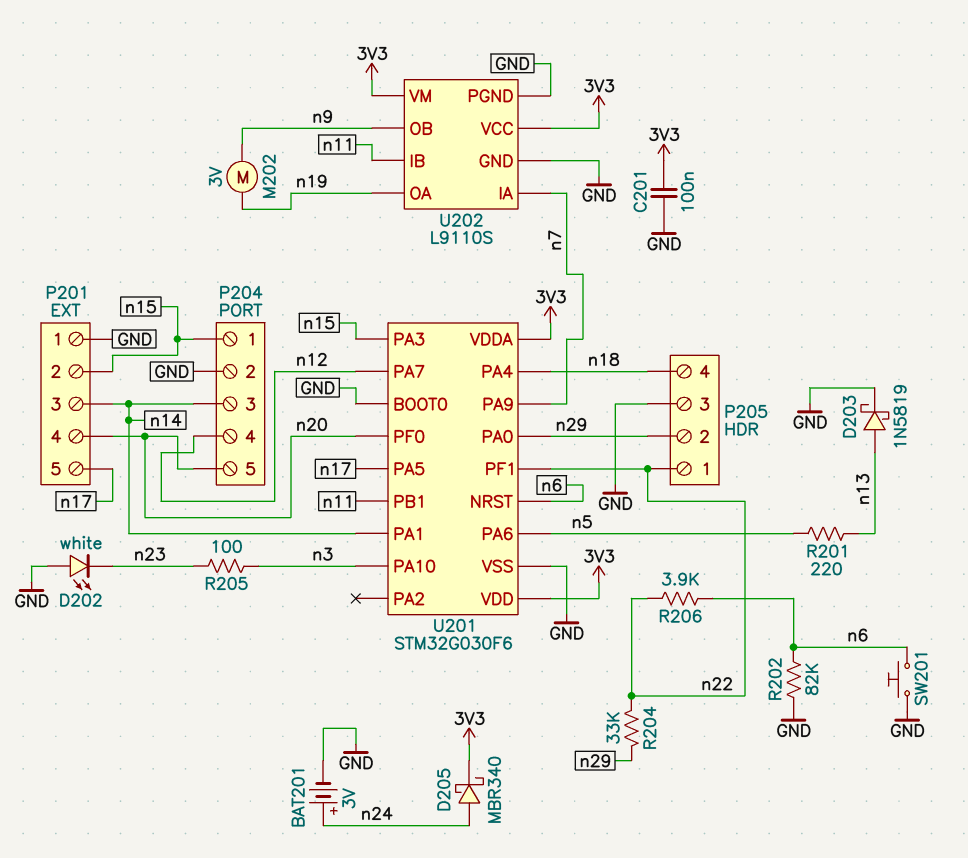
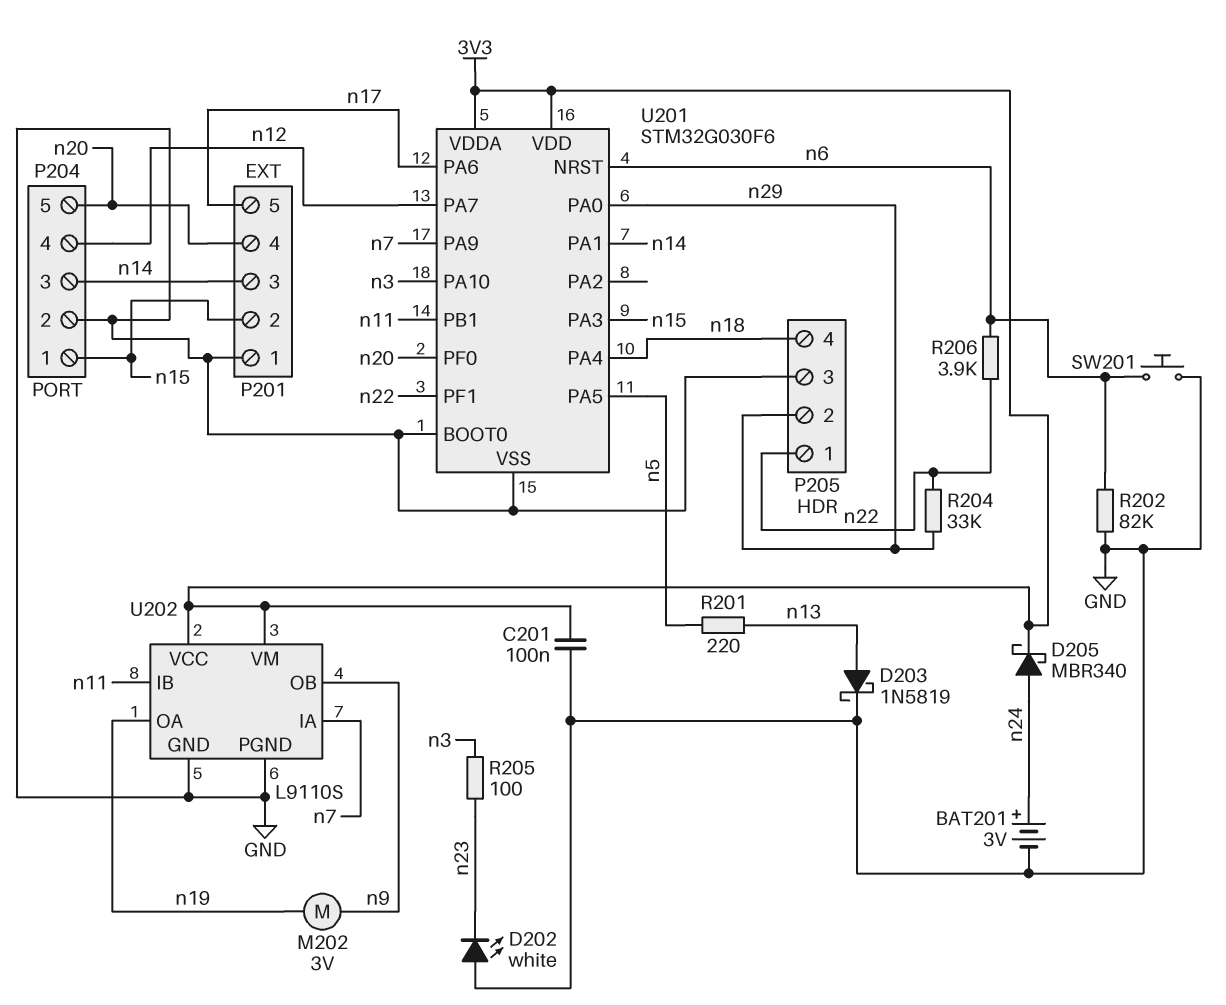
U201 pin PA5: n17 -> n5
U201 pin PA6: n5 -> n17

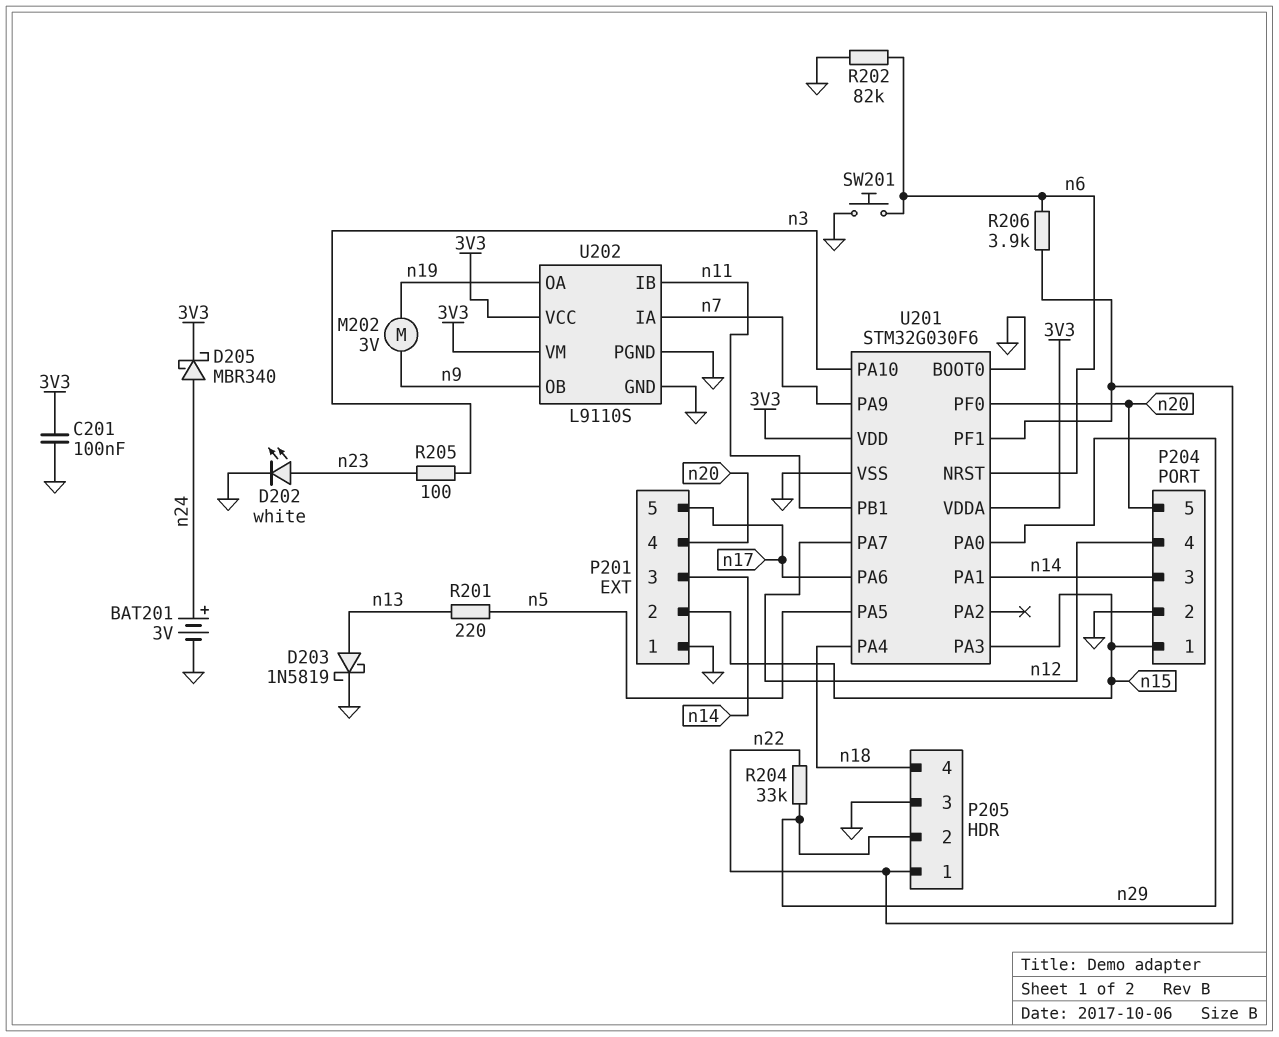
D202: LED white (A GND, K n23) -> LED white (A n23, K GND)

